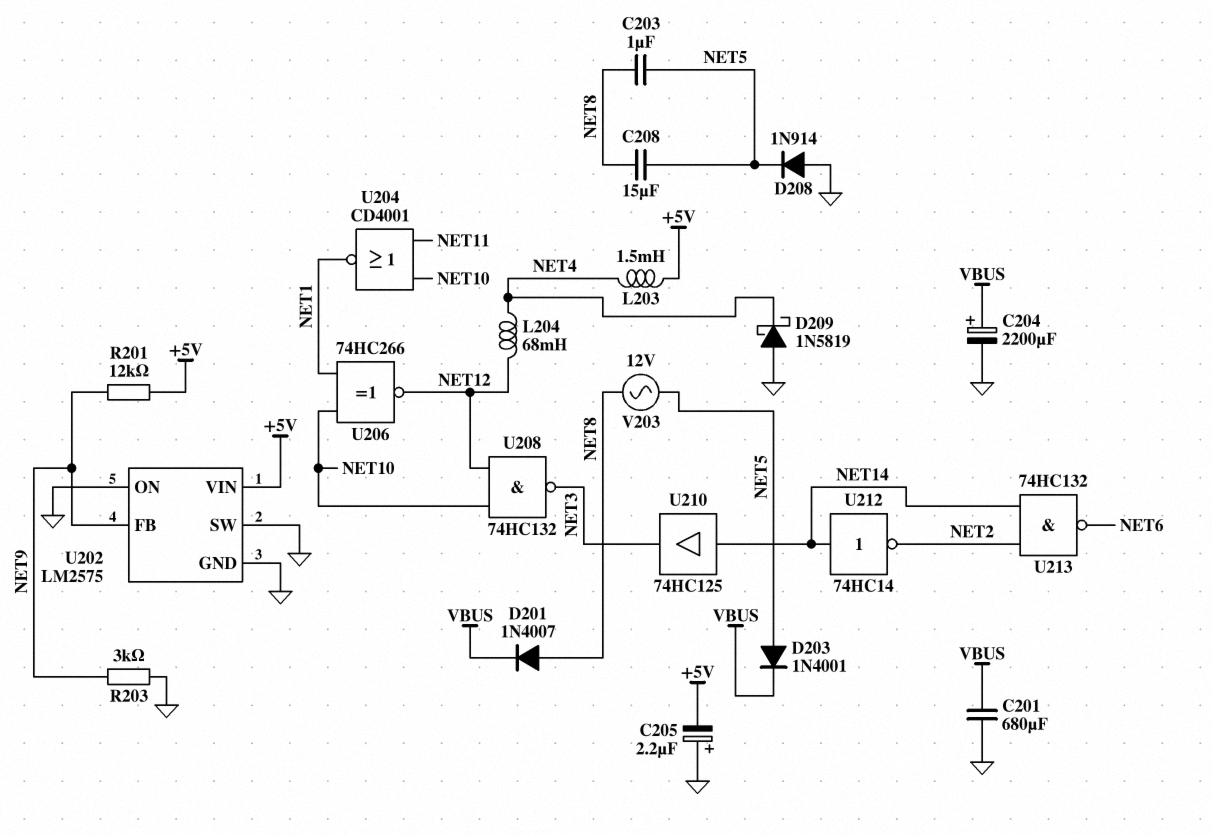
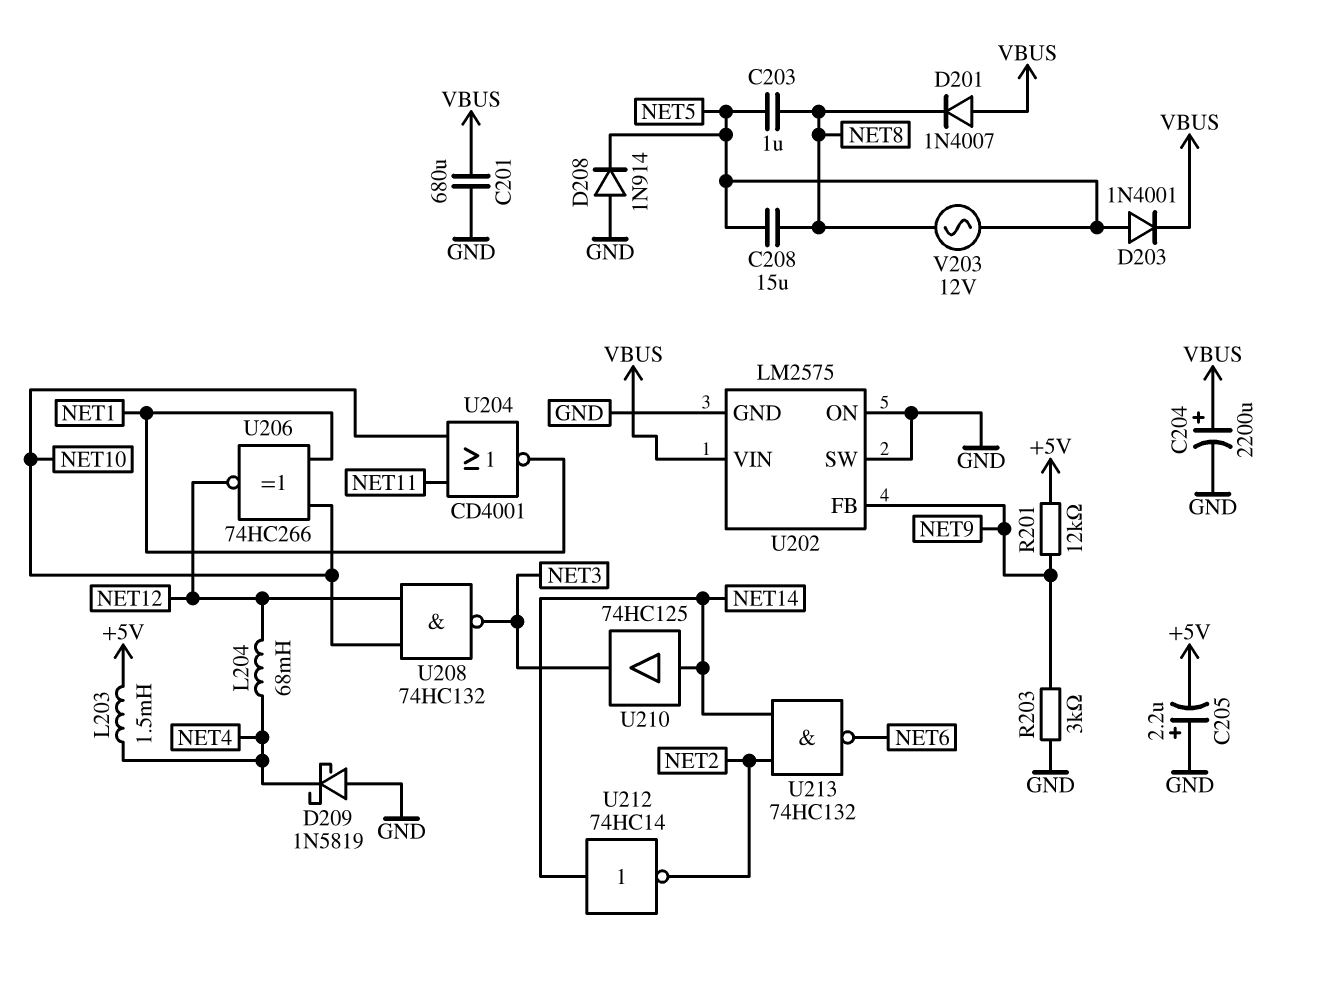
D201: diode 1N4007 (A NET8, K VBUS) -> diode 1N4007 (A VBUS, K NET8)
U202 pin VIN: +5V -> VBUS

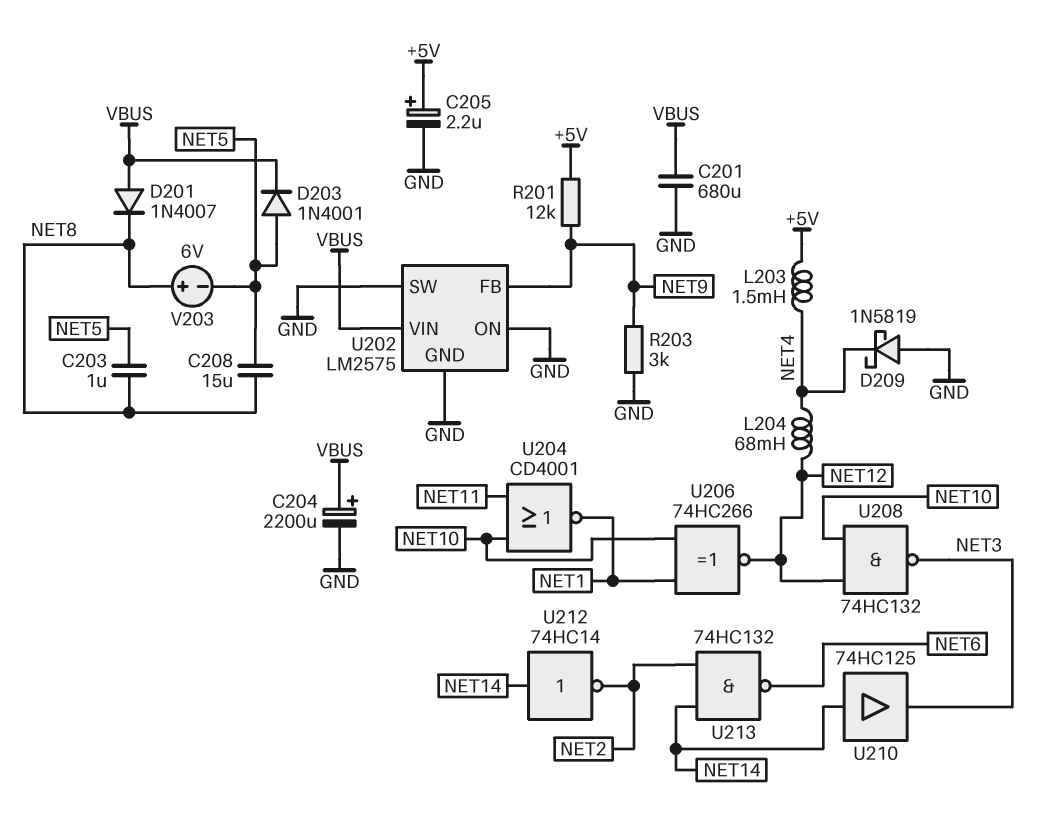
C205: 2.2uF (plus GND, minus +5V) -> 2.2uF (plus +5V, minus GND)
D208: diode 1N914 (A GND, K NET5) -> none
V203: AC 12V (NET5, NET8) -> 6V (plus NET8, minus NET5)

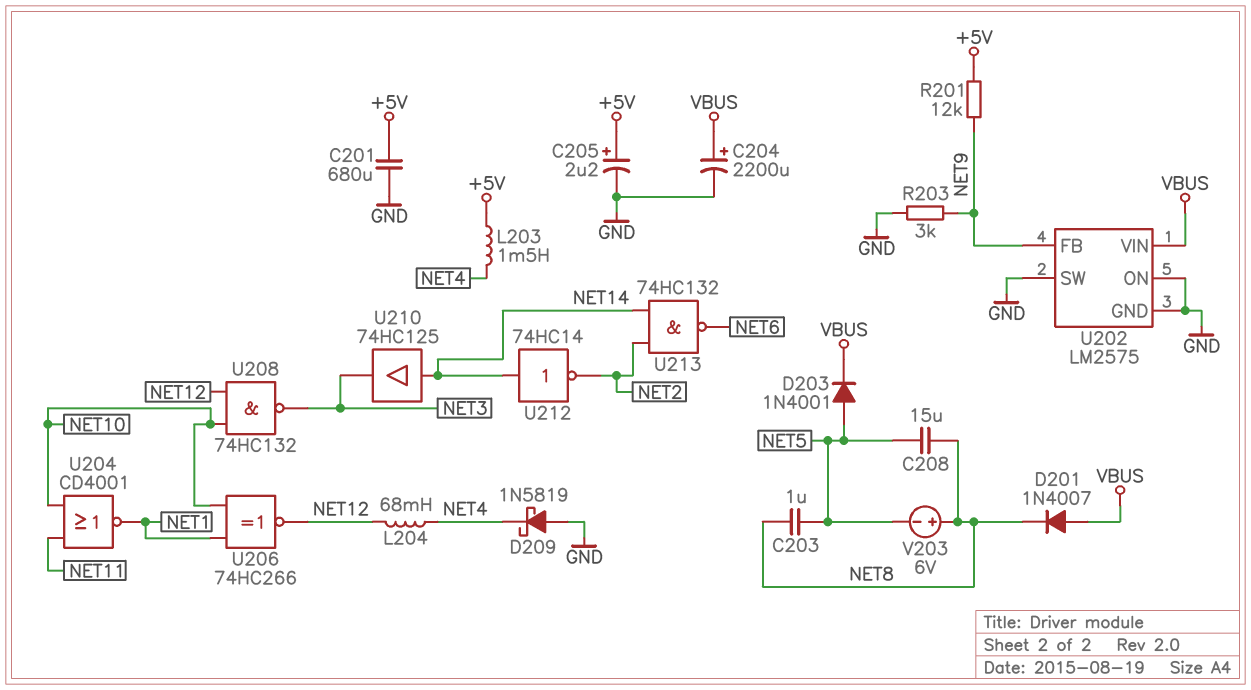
C201: 680uF (GND, VBUS) -> 680uF (+5V, GND)

